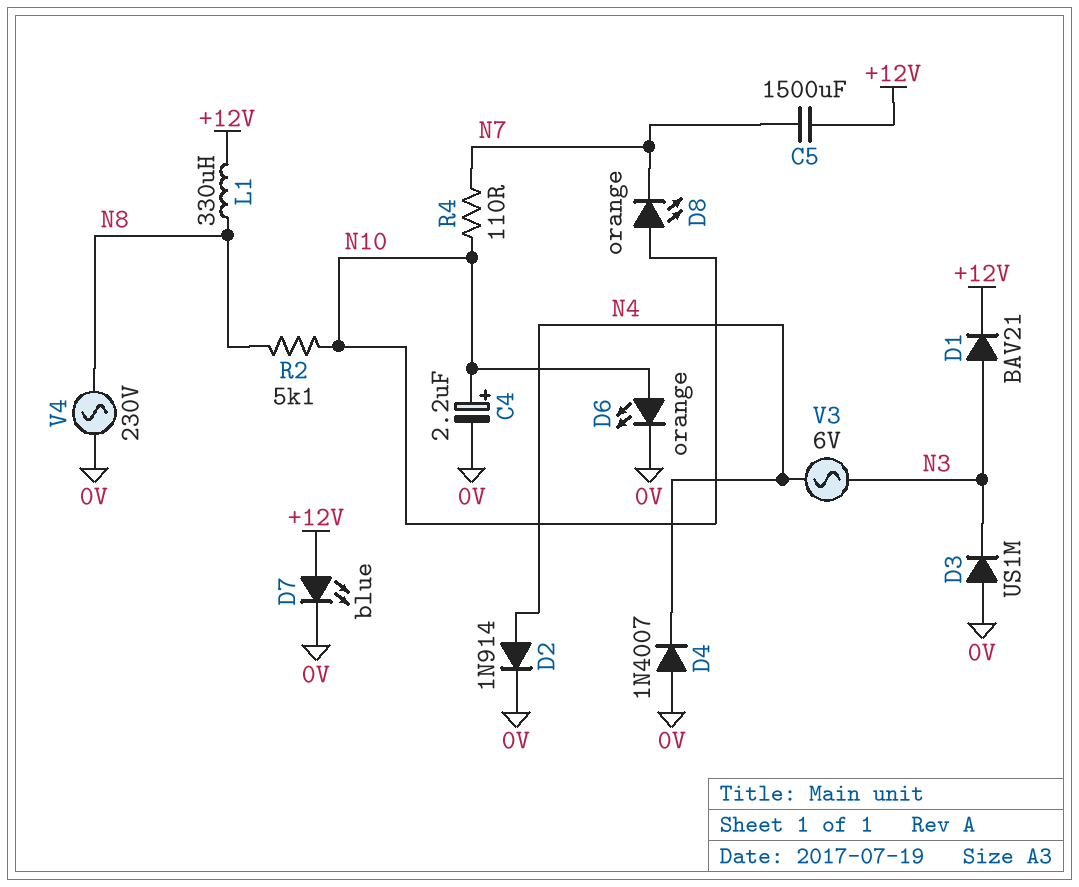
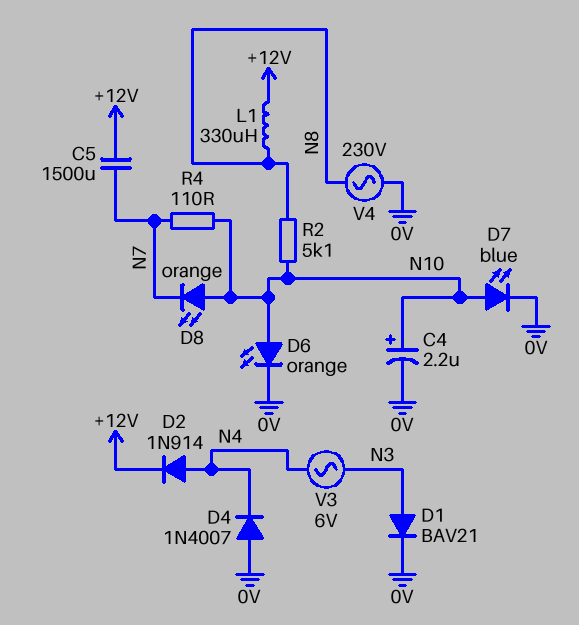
D1: diode BAV21 (A N3, K +12V) -> diode BAV21 (A N3, K 0V)
D2: diode 1N914 (A N4, K 0V) -> diode 1N914 (A N4, K +12V)
D3: diode US1M (A 0V, K N3) -> none
D7: LED blue (A +12V, K 0V) -> LED blue (A N10, K 0V)

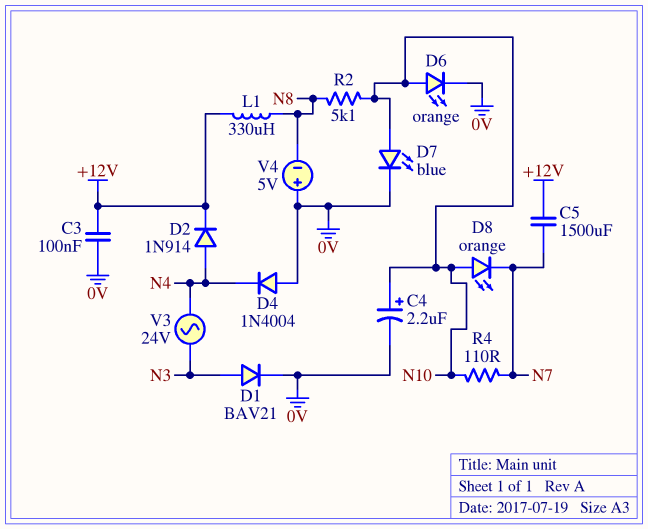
C3: none -> 100nF (+12V, 0V)
D4: diode 1N4007 (A 0V, K N4) -> diode 1N4004 (A 0V, K N4)
V3: AC 6V (N3, N4) -> AC 24V (N3, N4)
V4: AC 230V (0V, N8) -> 5V (plus 0V, minus N8)

